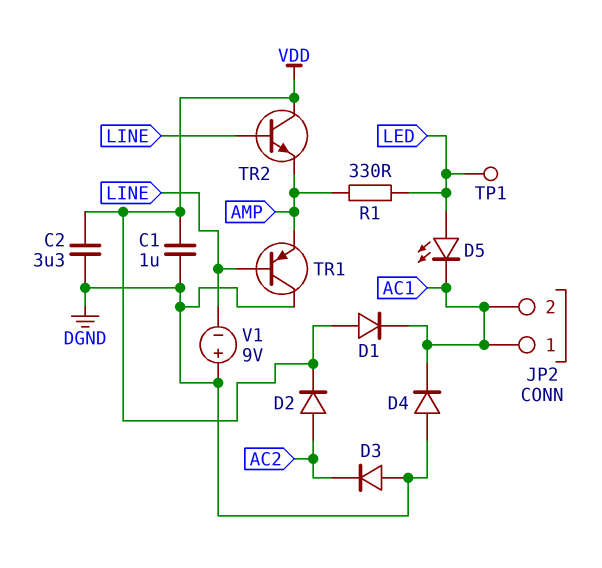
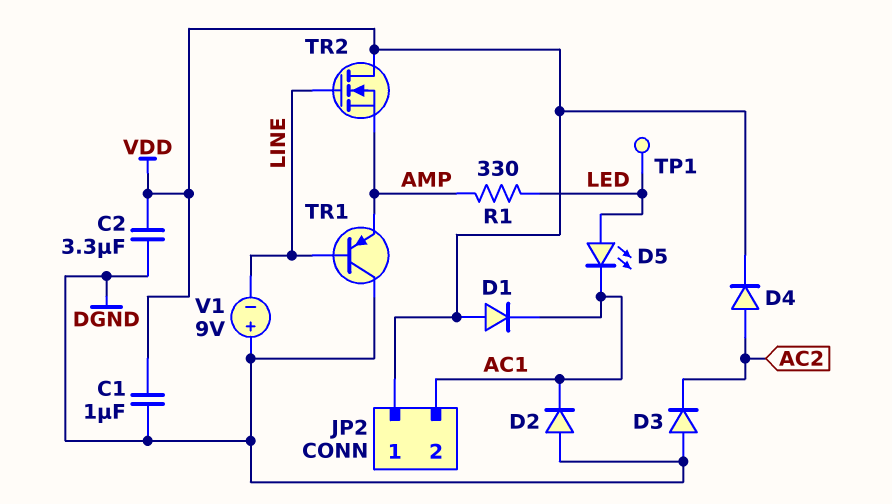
D2: diode (A AC2, K VDD) -> diode (A DGND, K AC1)
D4: diode (A DGND, K AC1) -> diode (A AC2, K VDD)
JP2 pin 1: AC1 -> VDD
TR2: NPN (B LINE, C VDD, E AMP) -> NMOS (G LINE, D VDD, S AMP)

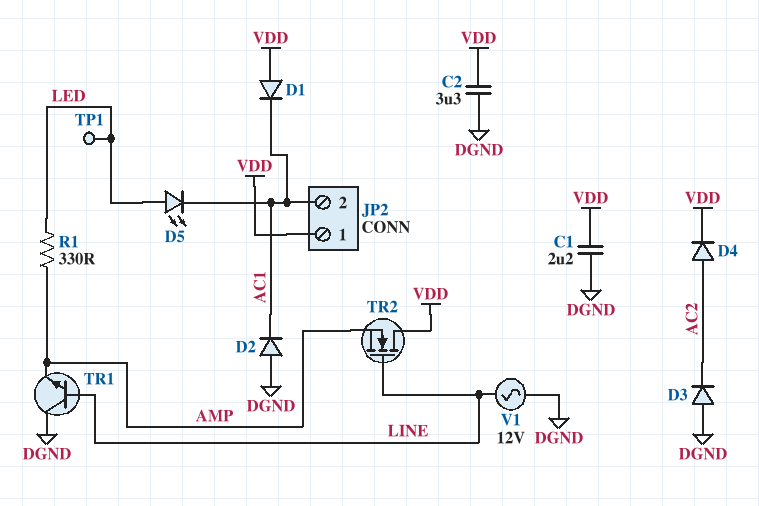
C1: 1uF (DGND, VDD) -> 2.2uF (DGND, VDD)
TR1: PNP (B LINE, C DGND, E AMP) -> NPN (B LINE, C DGND, E AMP)
V1: 9V (plus DGND, minus LINE) -> AC 12V (DGND, LINE)

